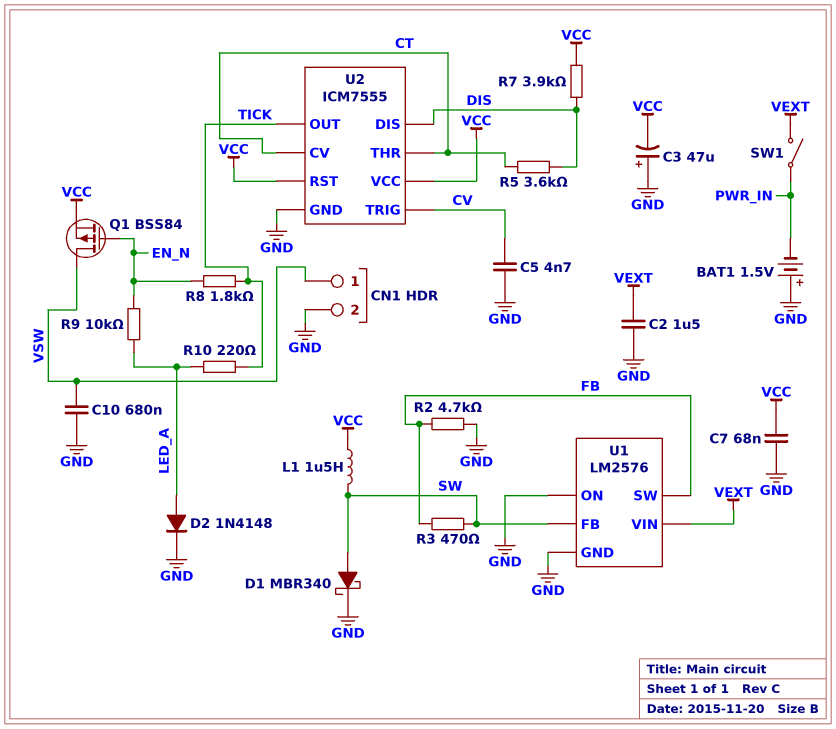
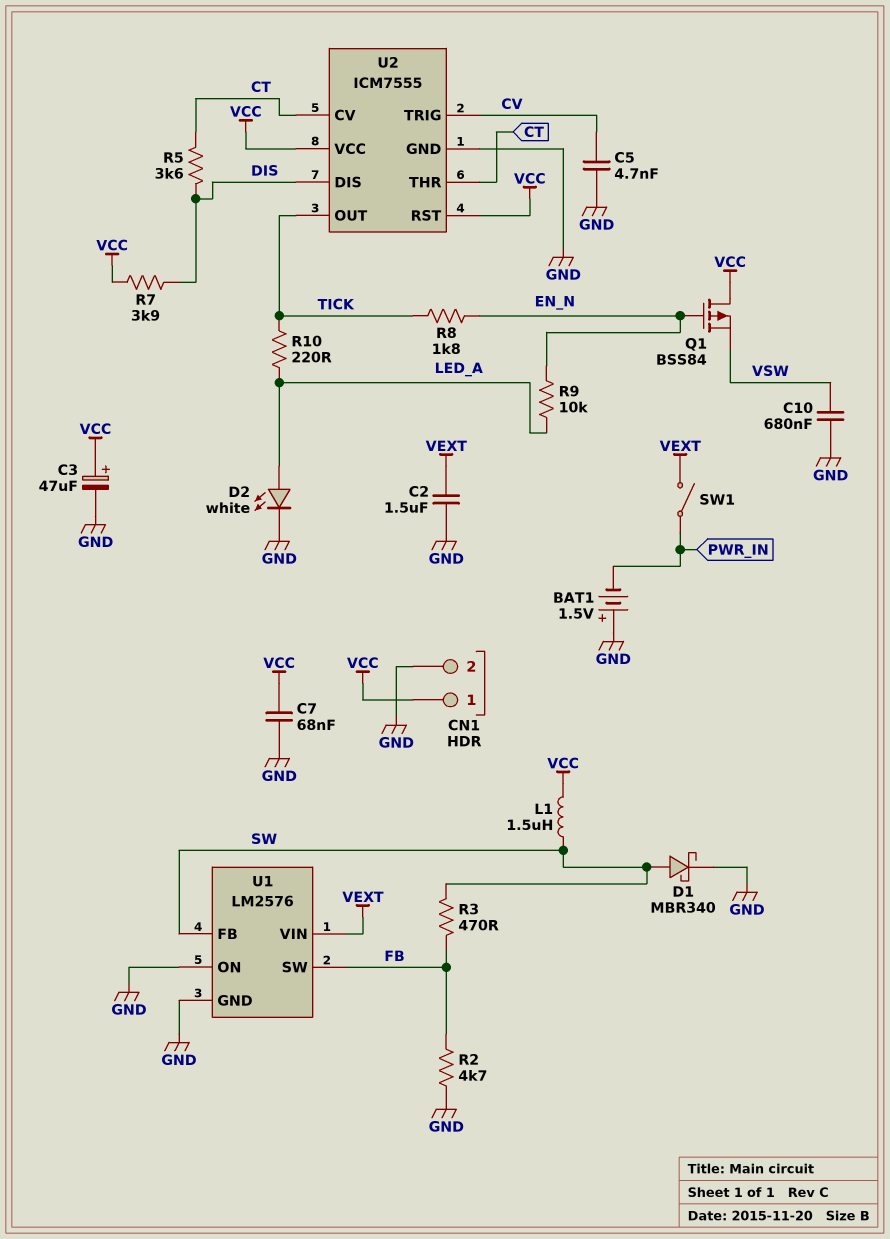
C3: 47uF (plus GND, minus VCC) -> 47uF (plus VCC, minus GND)
CN1 pin 1: VSW -> VCC
D2: diode 1N4148 (A LED_A, K GND) -> LED white (A LED_A, K GND)
Q1: PMOS BSS84 (G EN_N, D VSW, S VCC) -> PMOS BSS84 (G EN_N, D VCC, S VSW)

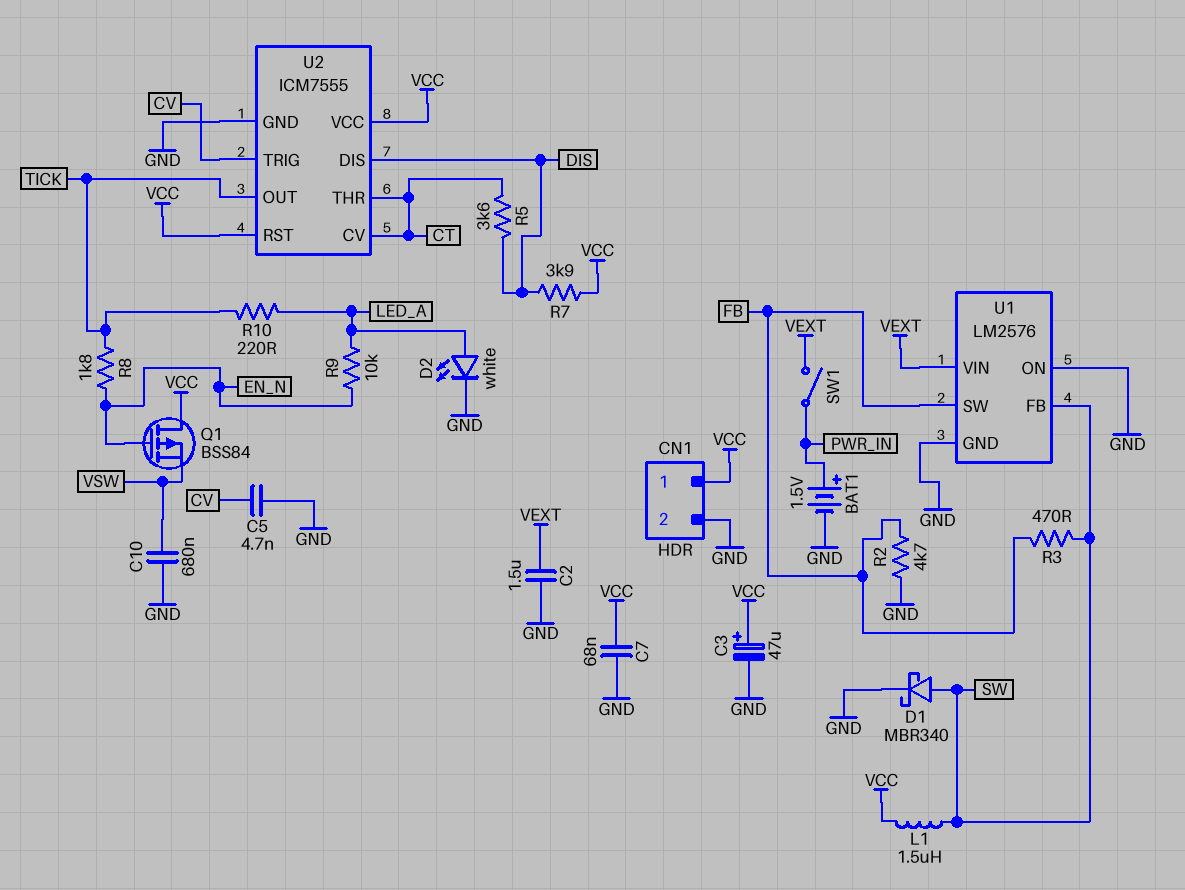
BAT1: 1.5V (plus GND, minus PWR_IN) -> 1.5V (plus PWR_IN, minus GND)

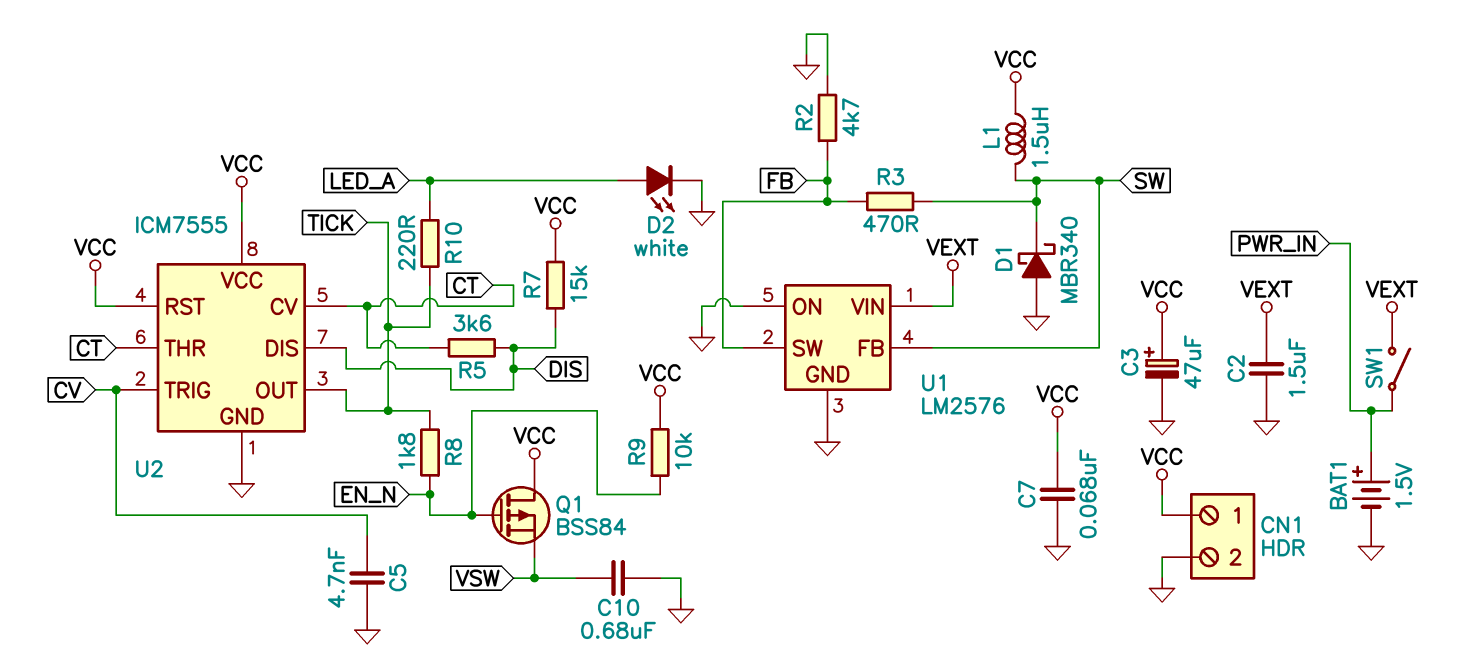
D1: schottky MBR340 (A SW, K GND) -> schottky MBR340 (A GND, K SW)
R7: 3.9k (DIS, VCC) -> 15k (DIS, VCC)
R9: 10k (EN_N, LED_A) -> 10k (EN_N, VCC)

